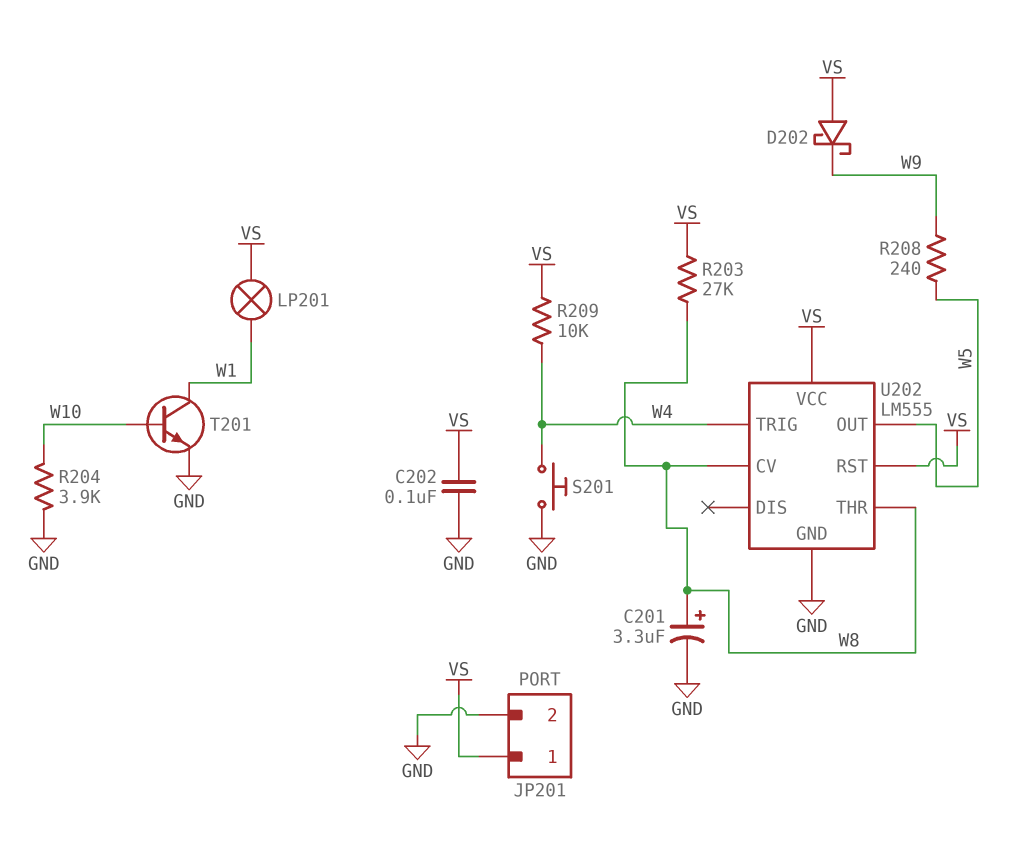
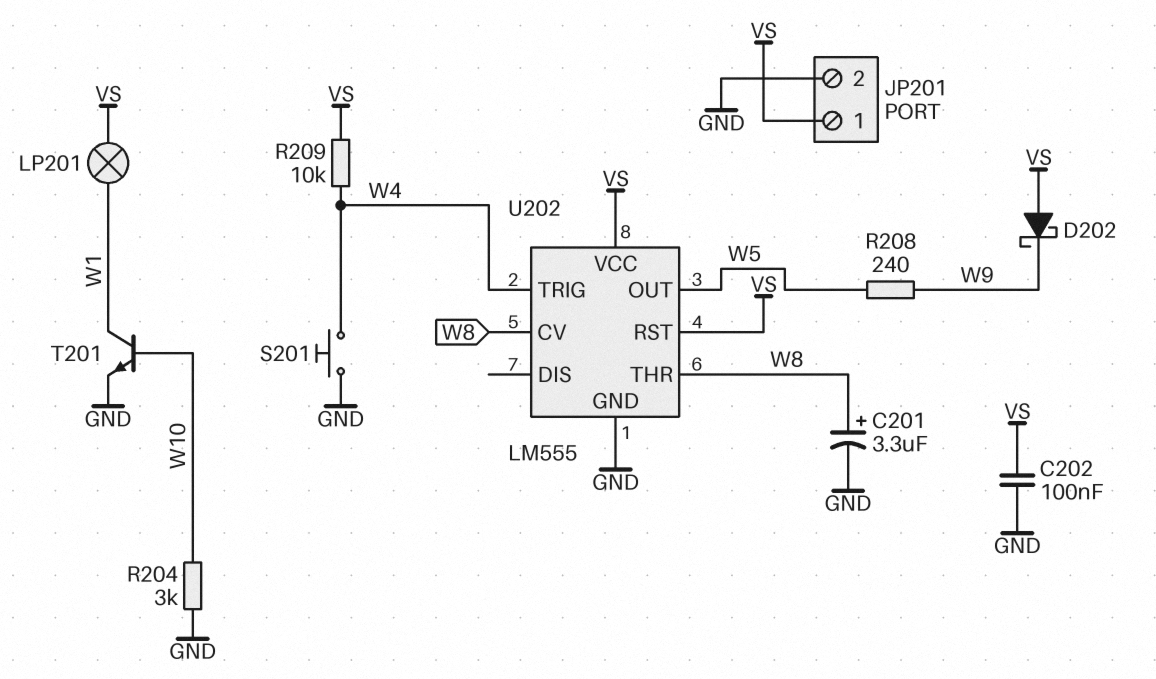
R203: 27k (VS, W8) -> none
R204: 3.9k (GND, W10) -> 3k (GND, W10)

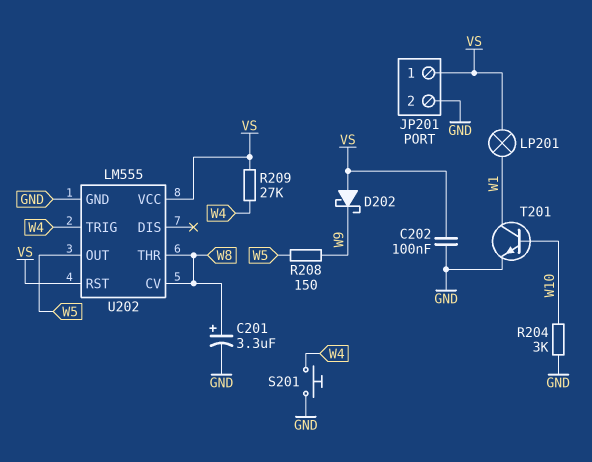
R208: 240 (W5, W9) -> 150 (W5, W9)
R209: 10k (VS, W4) -> 27k (VS, W4)

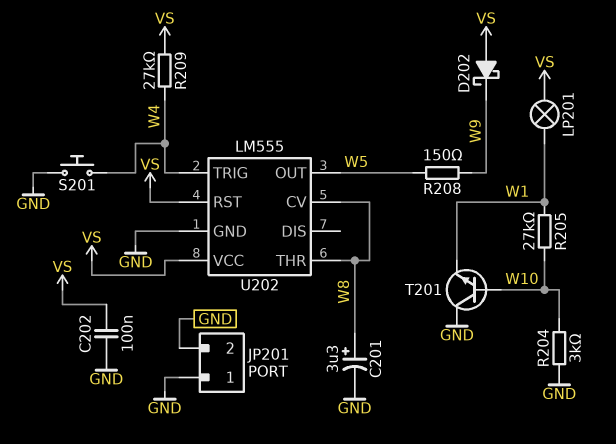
JP201 pin 1: VS -> GND
R205: none -> 27k (W1, W10)
T201: NPN (B W10, C W1, E GND) -> NPN (B W10, C GND, E W1)

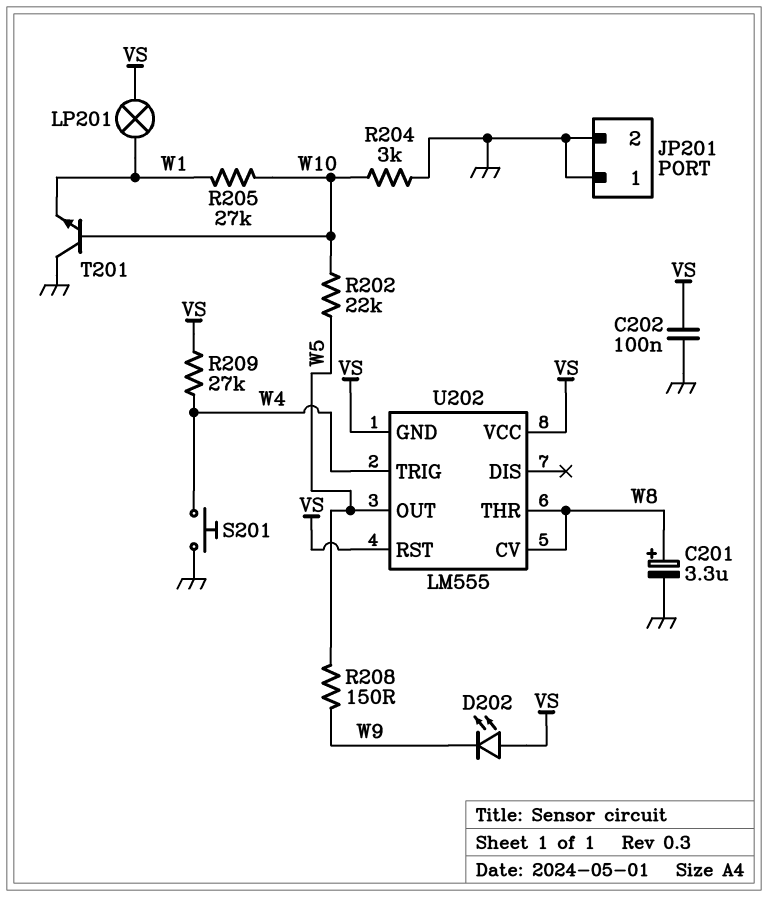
D202: schottky (A VS, K W9) -> LED (A VS, K W9)
R202: none -> 22k (W5, W10)
U202 pin GND: GND -> VS

